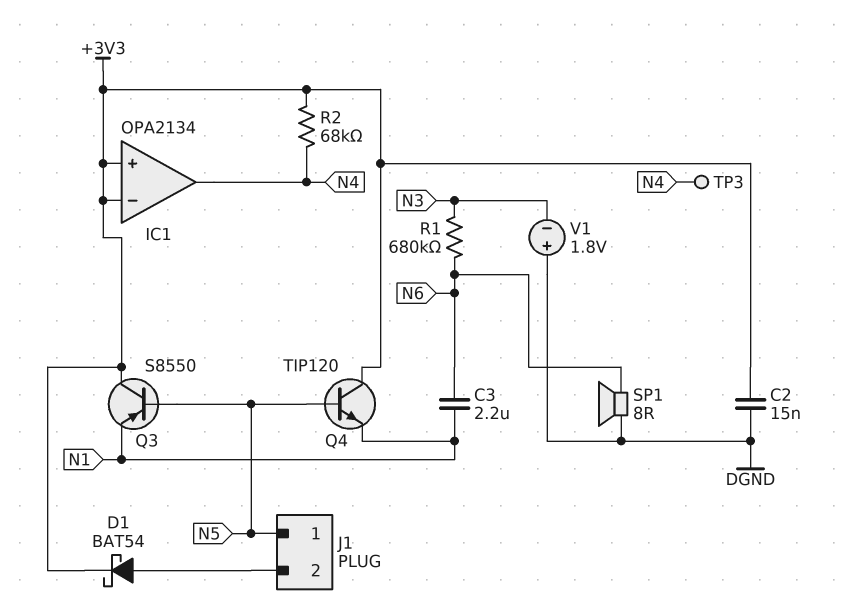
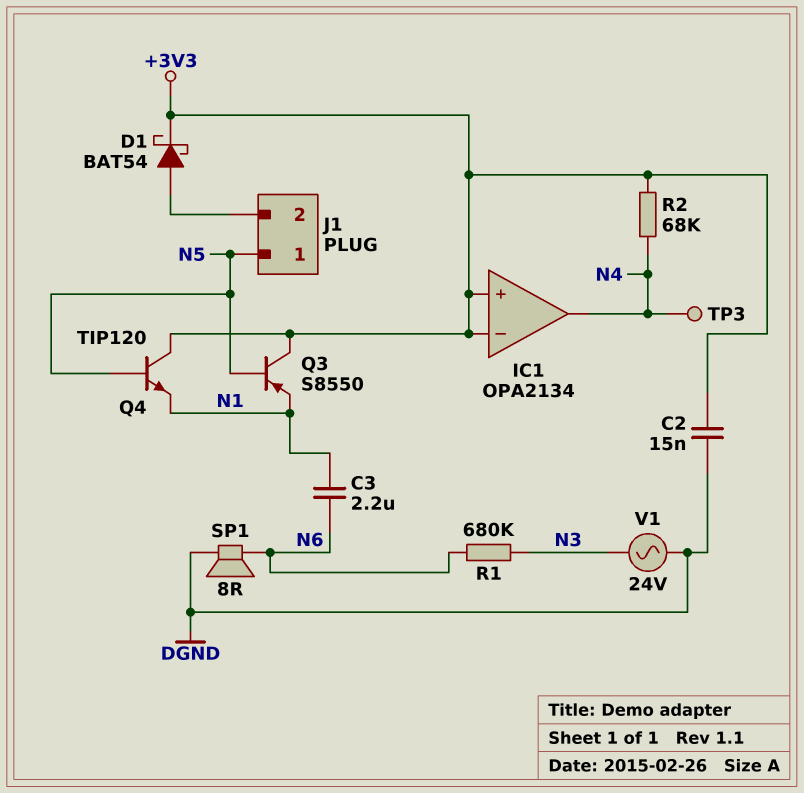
V1: 1.8V (plus DGND, minus N3) -> AC 24V (DGND, N3)

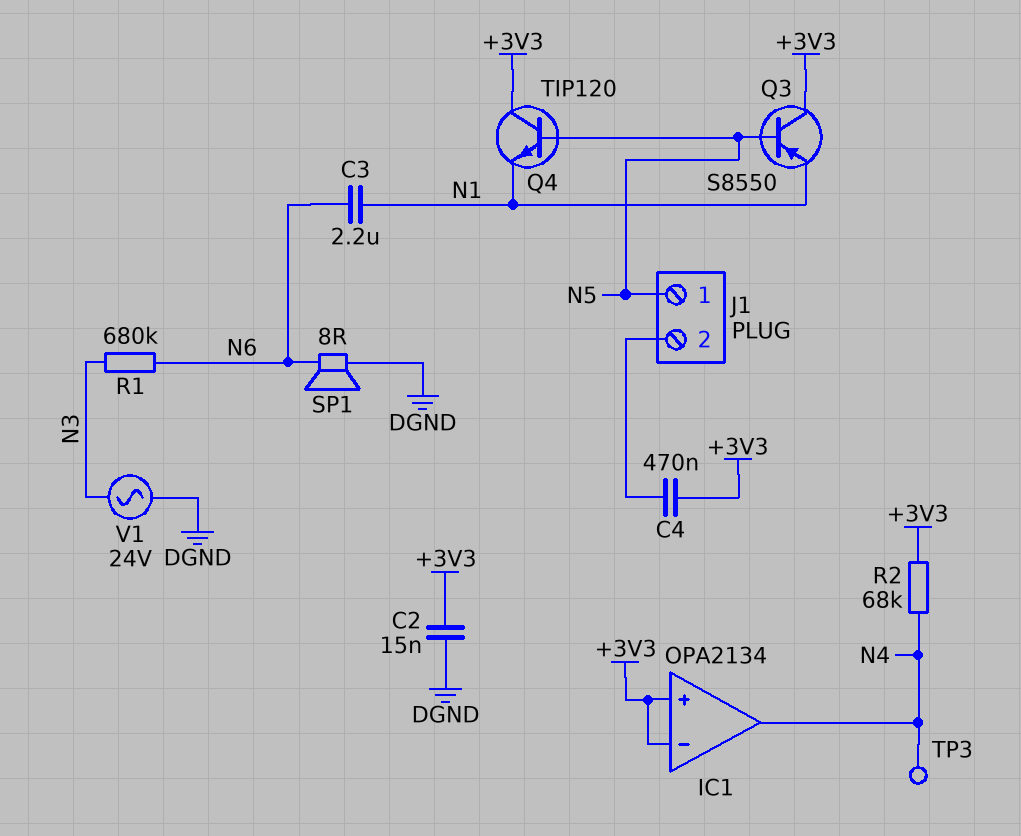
C4: none -> 470nF (+3V3, J1/2)
D1: schottky BAT54 (A J1/2, K +3V3) -> none

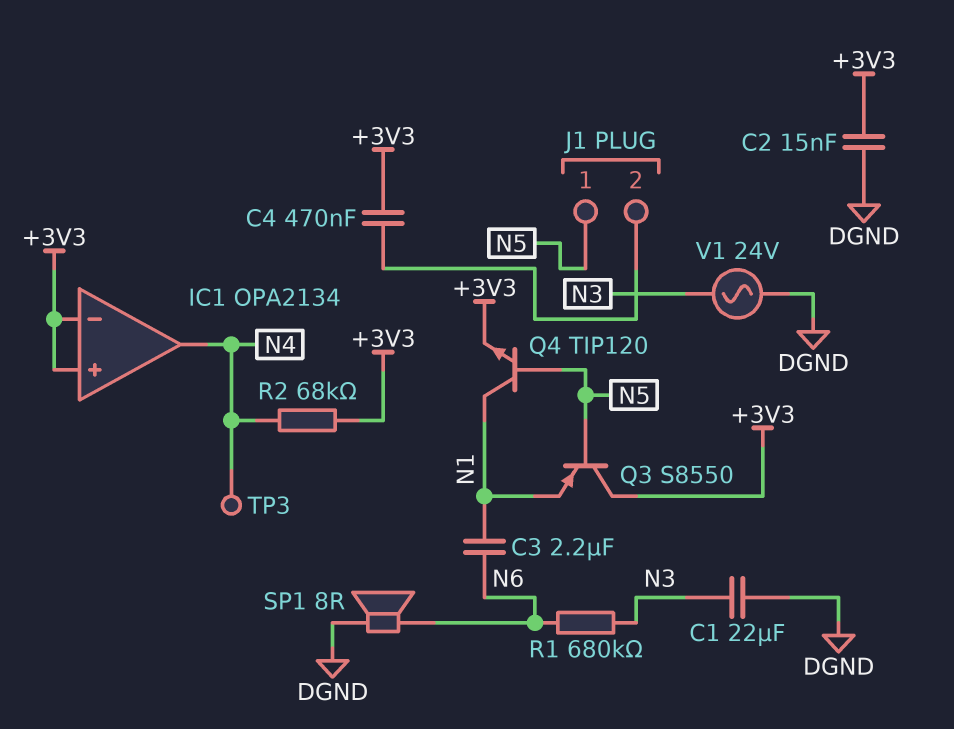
C1: none -> 22uF (DGND, N3)
Q4: NPN TIP120 (B N5, C +3V3, E N1) -> NPN TIP120 (B N5, C N1, E +3V3)

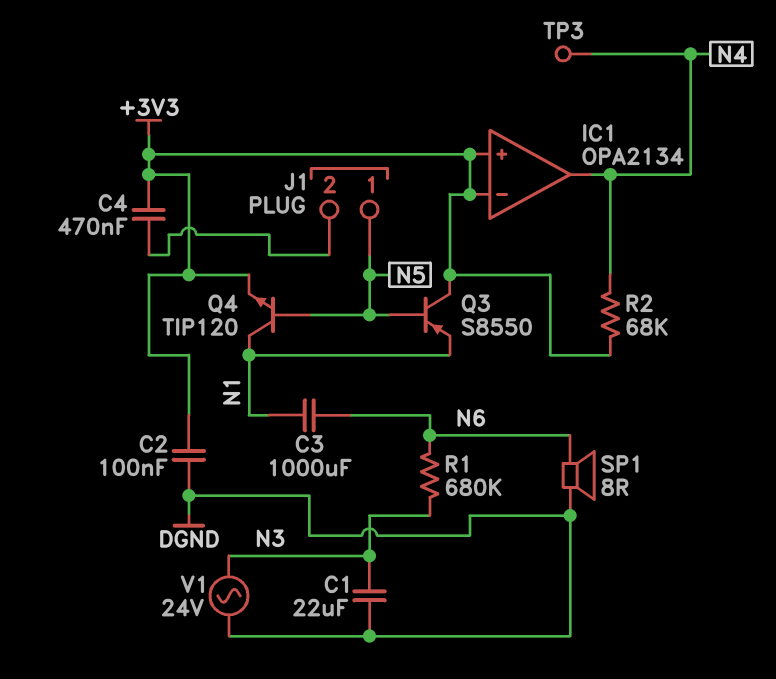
C2: 15nF (+3V3, DGND) -> 100nF (+3V3, DGND)
C3: 2.2uF (N1, N6) -> 1000uF (N1, N6)

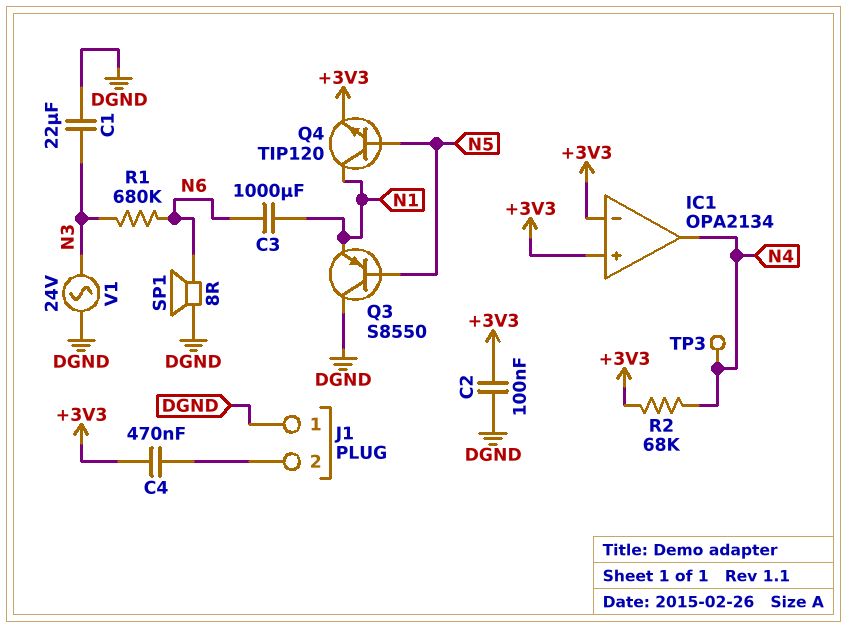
J1 pin 1: N5 -> DGND
Q3: PNP S8550 (B N5, C +3V3, E N1) -> PNP S8550 (B N5, C DGND, E N1)

